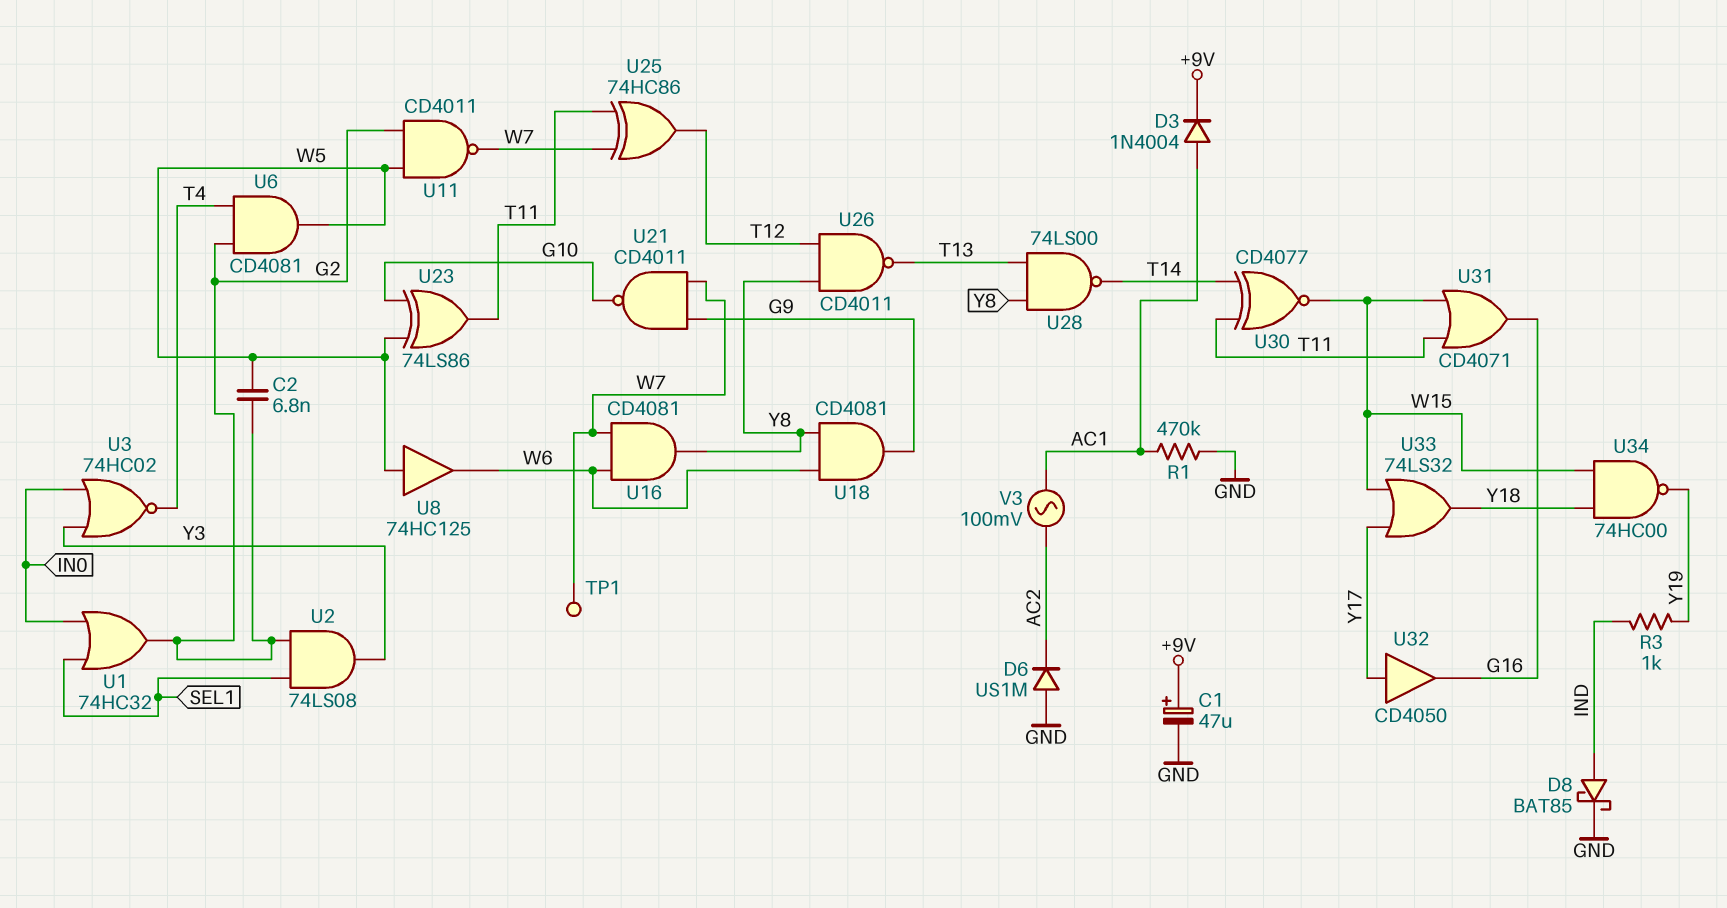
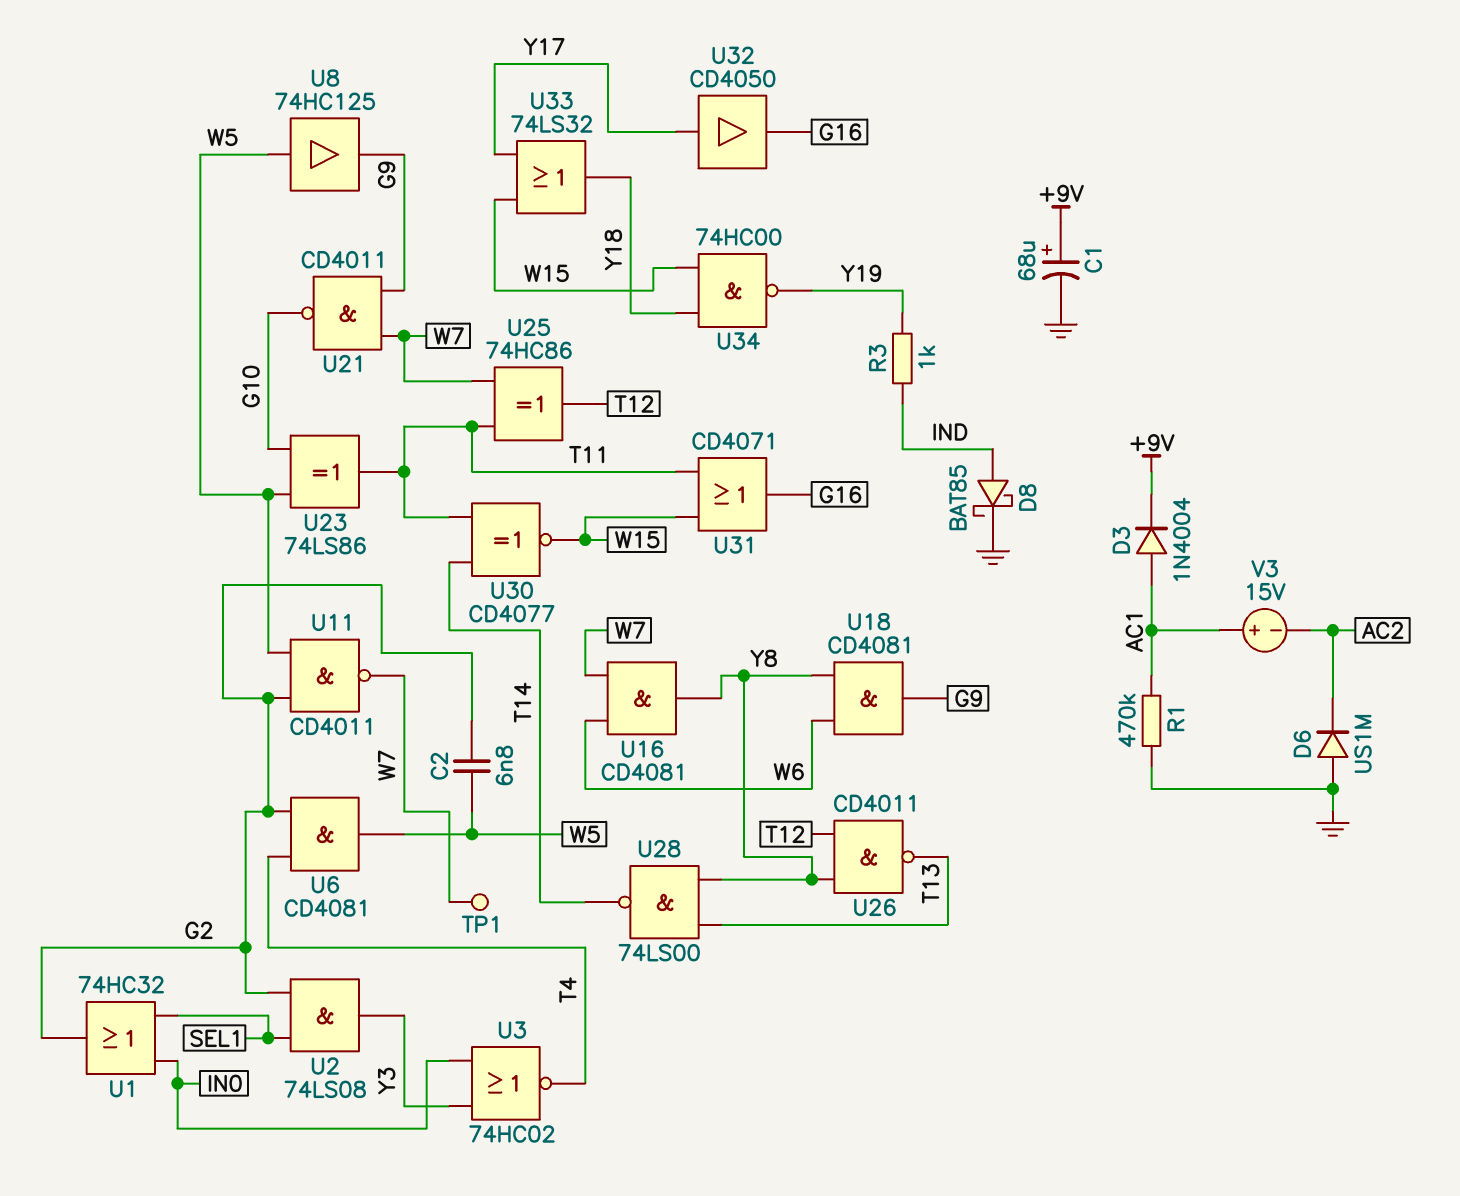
C1: 47uF (plus +9V, minus GND) -> 68uF (plus +9V, minus GND)
U8: buffer 74HC125 (in W5, out W6) -> buffer 74HC125 (in W5, out G9)
V3: AC 100mV (AC1, AC2) -> 15V (plus AC1, minus AC2)

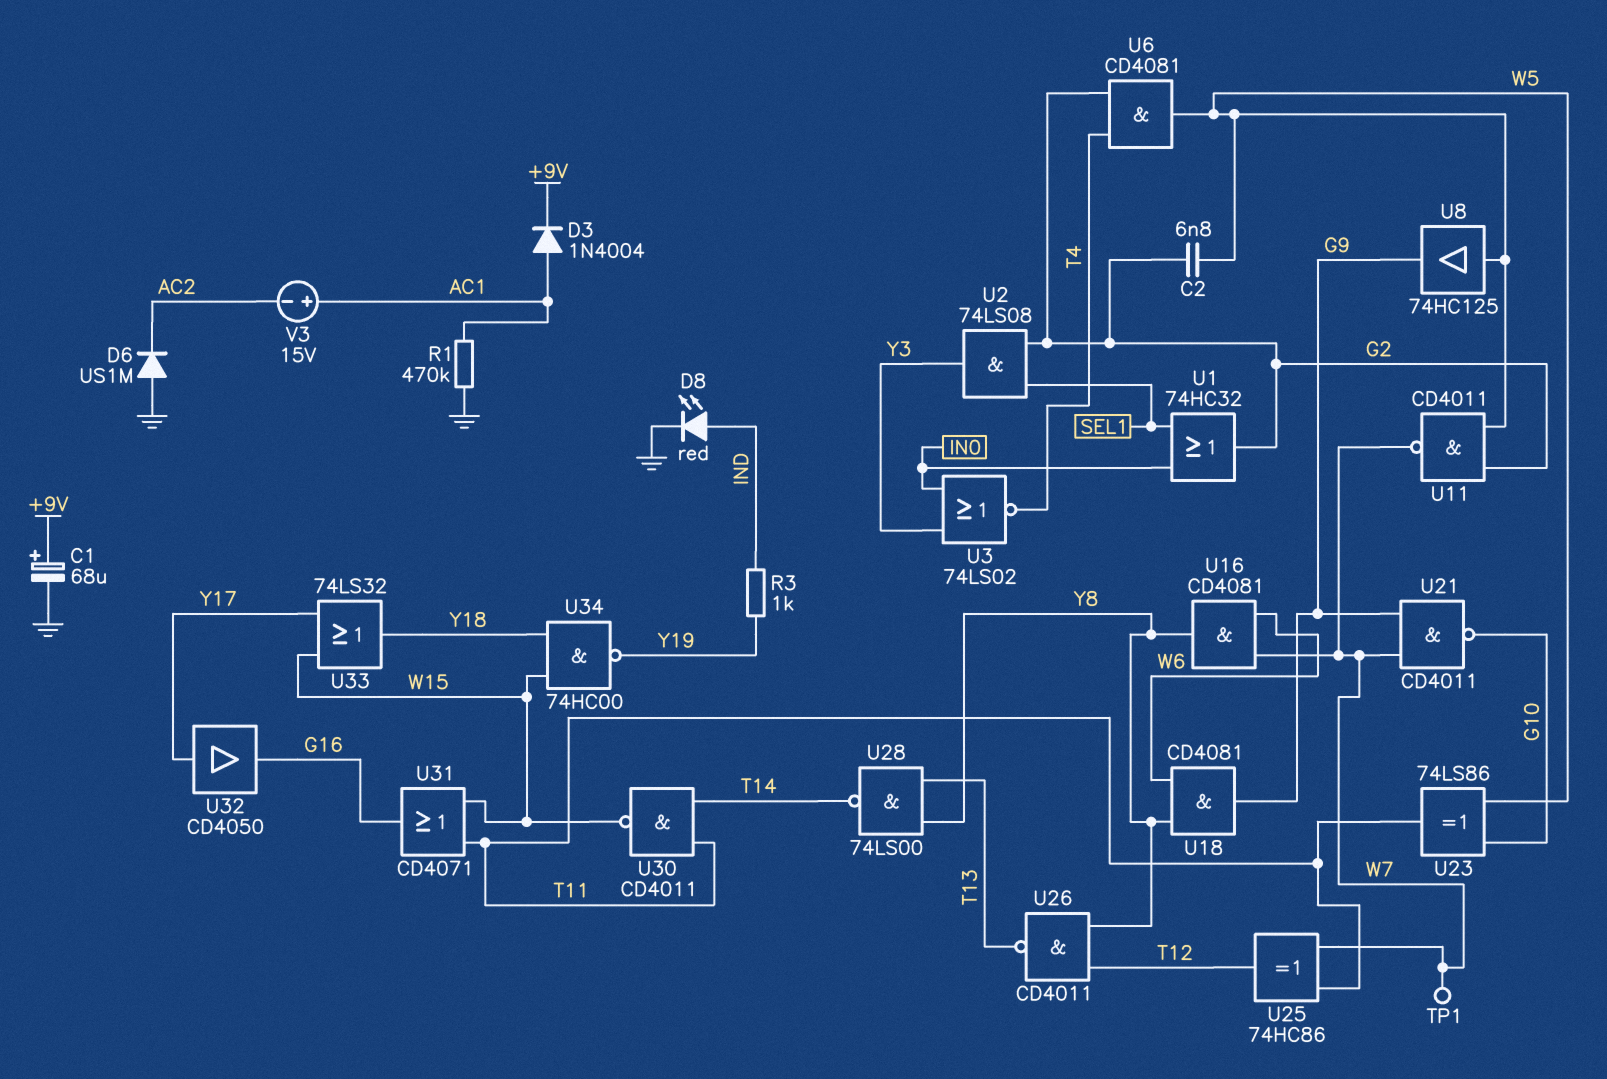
D8: schottky BAT85 (A IND, K GND) -> LED red (A IND, K GND)
U3: NOR 74HC02 (in IN0, in Y3, out T4) -> NOR 74LS02 (in IN0, in Y3, out T4)
U30: XNOR CD4077 (in T11, in T14, out W15) -> NAND CD4011 (in T11, in T14, out W15)

